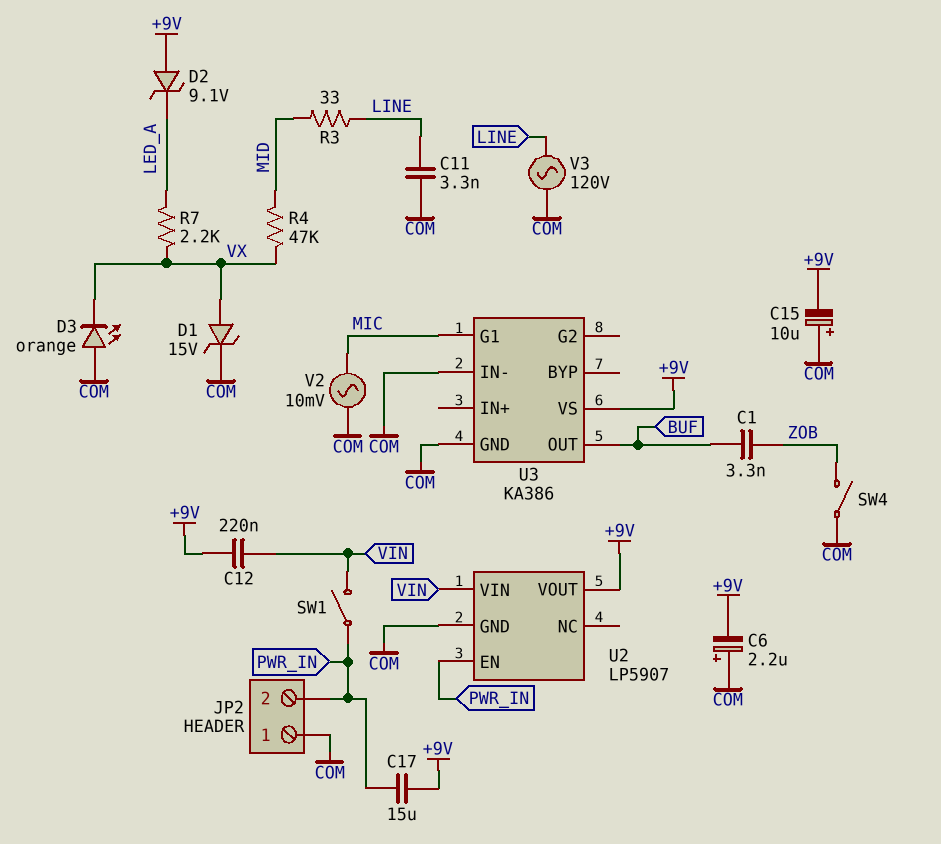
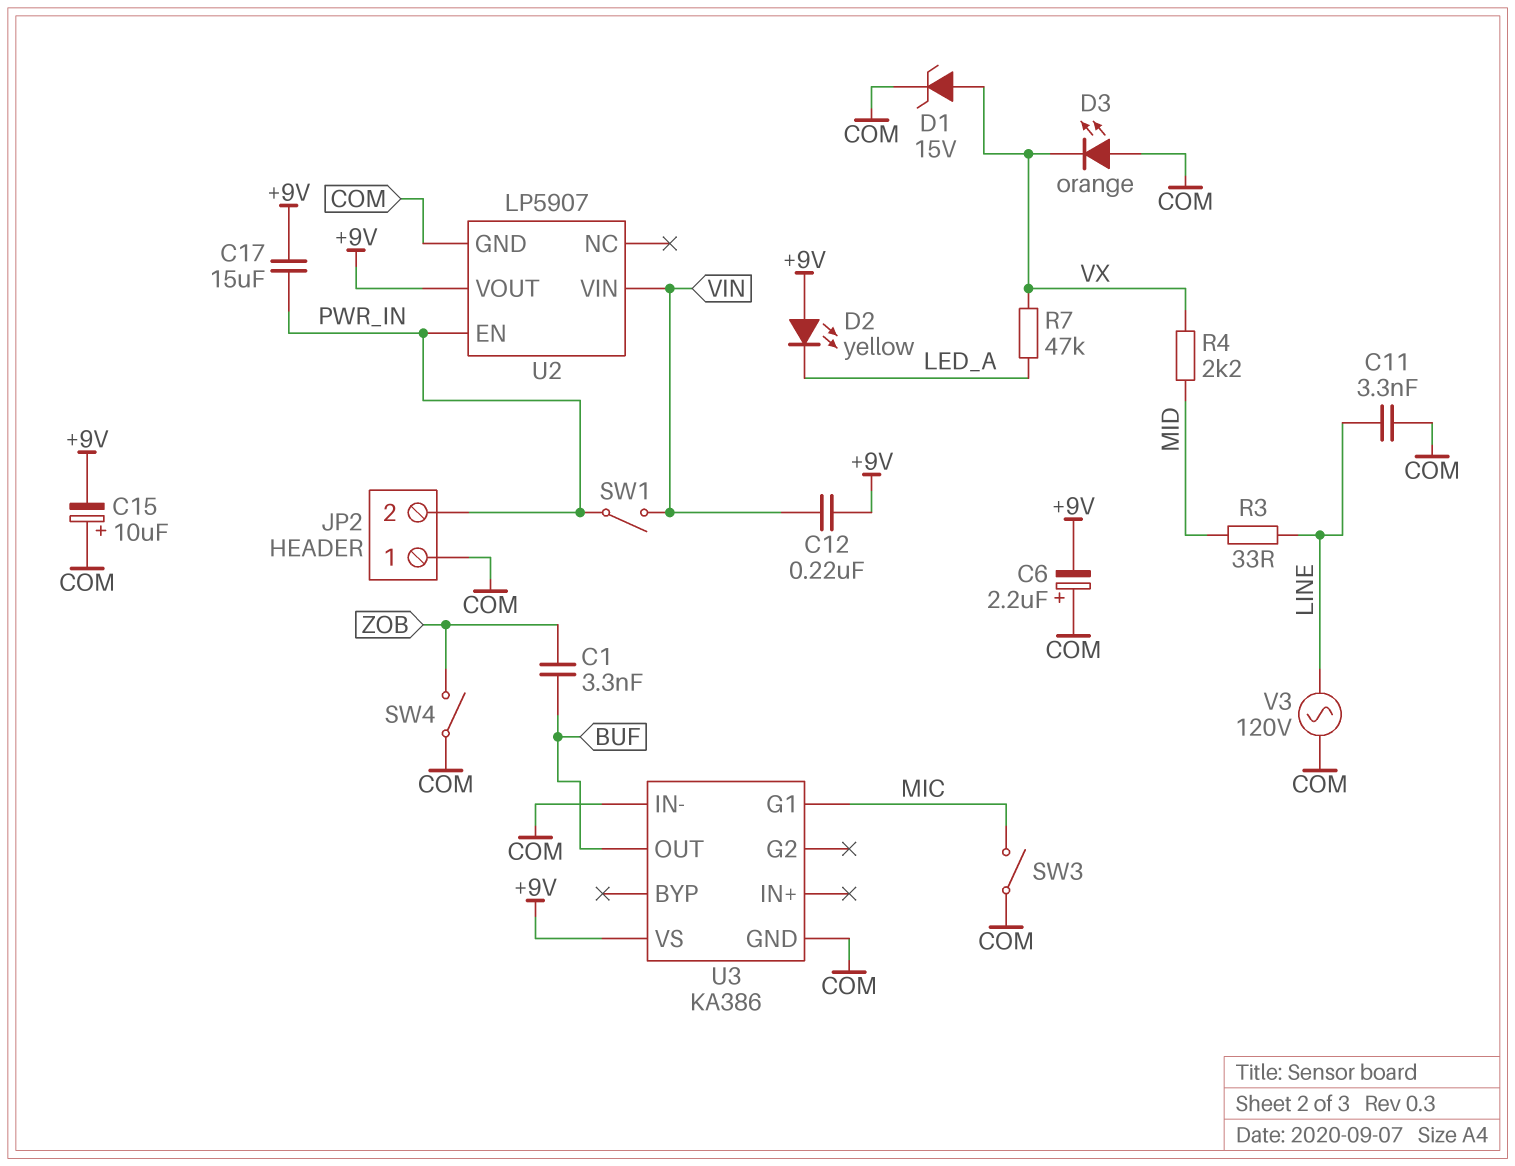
D2: zener 9.1V (A +9V, K LED_A) -> LED yellow (A +9V, K LED_A)
R4: 47k (MID, VX) -> 2.2k (MID, VX)
R7: 2.2k (LED_A, VX) -> 47k (LED_A, VX)
SW3: none -> switch (COM, MIC)
V2: AC 10mV (COM, MIC) -> none

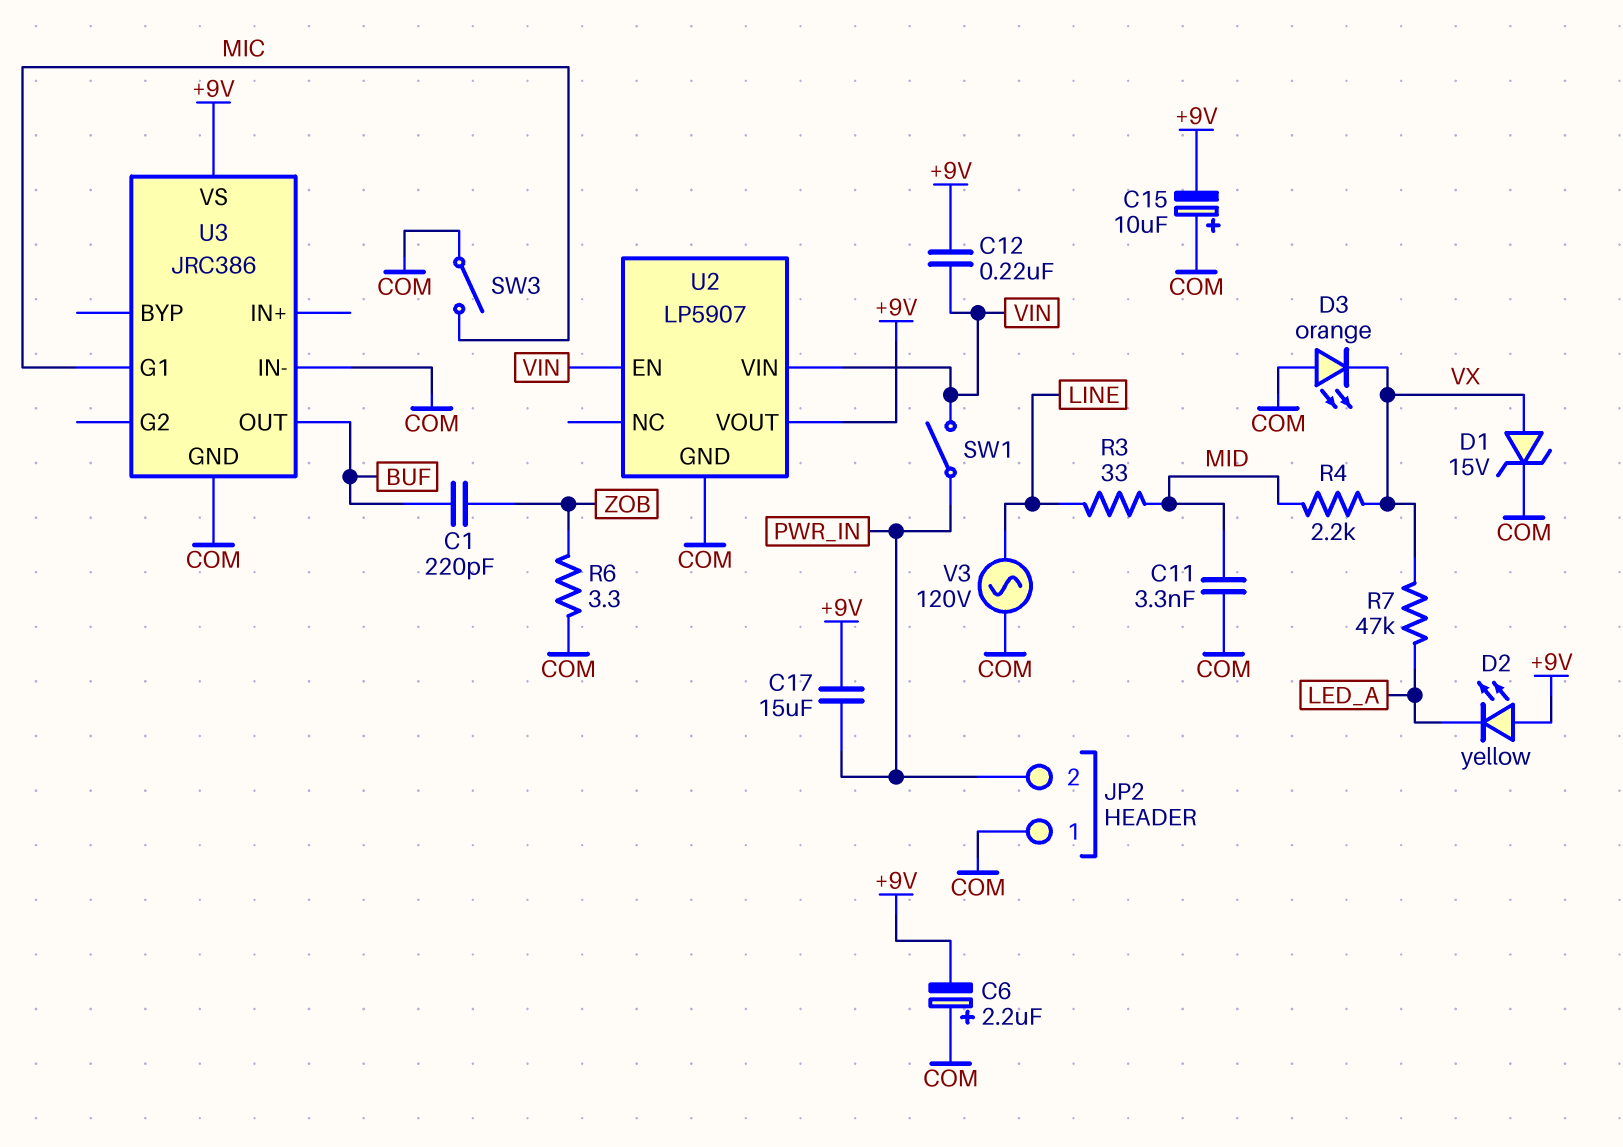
C1: 3.3nF (BUF, ZOB) -> 220pF (BUF, ZOB)
C11: 3.3nF (COM, LINE) -> 3.3nF (COM, MID)
R6: none -> 3.3 (COM, ZOB)
SW4: switch (COM, ZOB) -> none
U2 pin EN: PWR_IN -> VIN
U3: KA386 -> JRC386

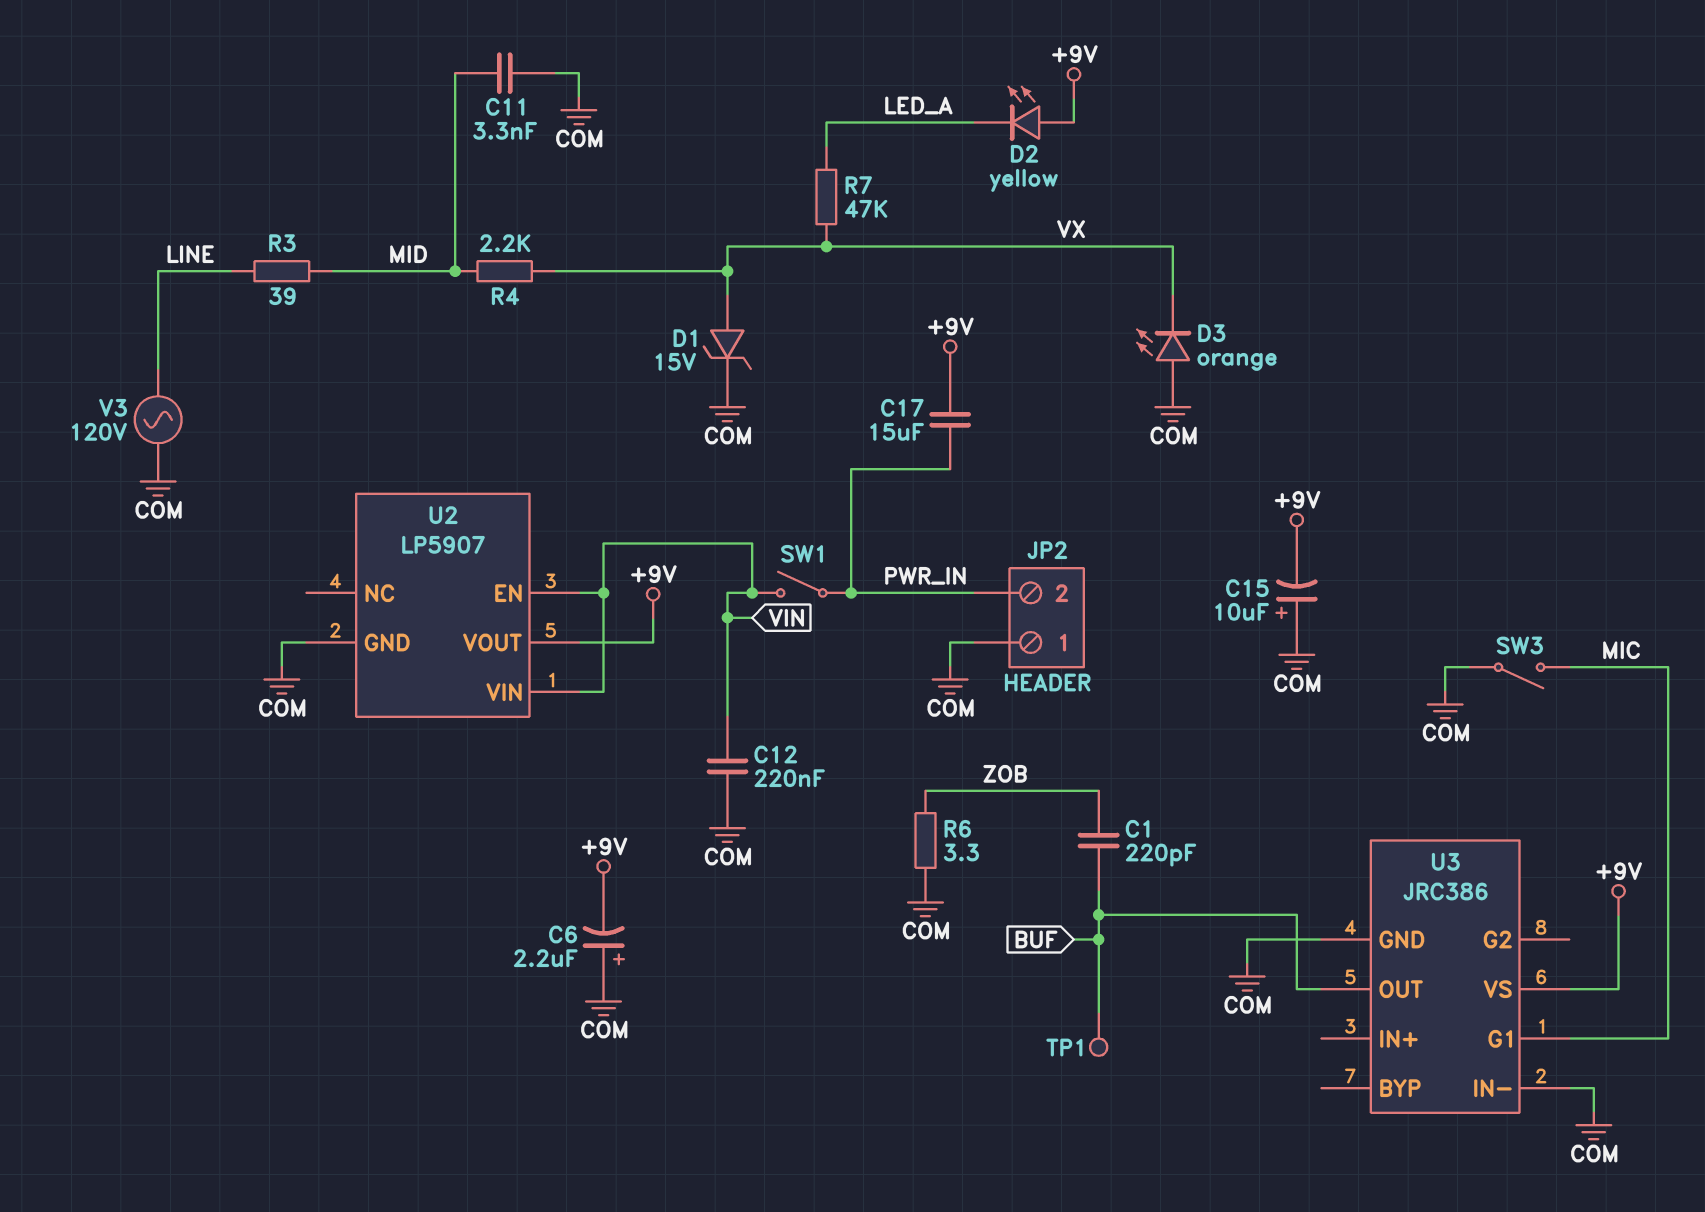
C12: 220nF (+9V, VIN) -> 220nF (COM, VIN)
R3: 33 (LINE, MID) -> 39 (LINE, MID)
TP1: none -> test point (BUF)

